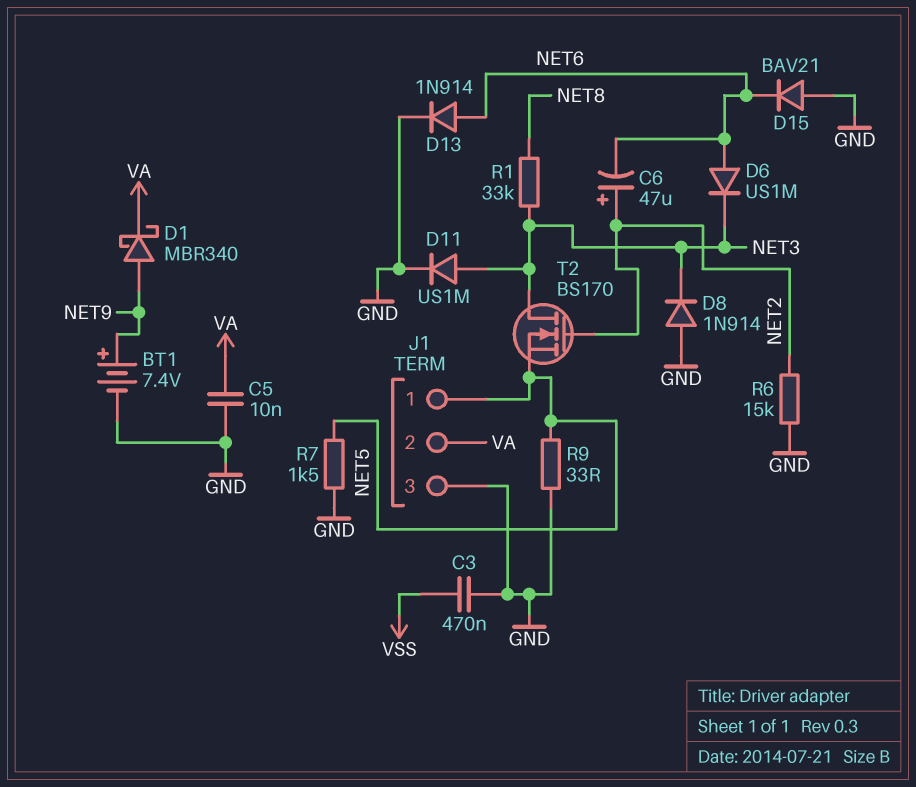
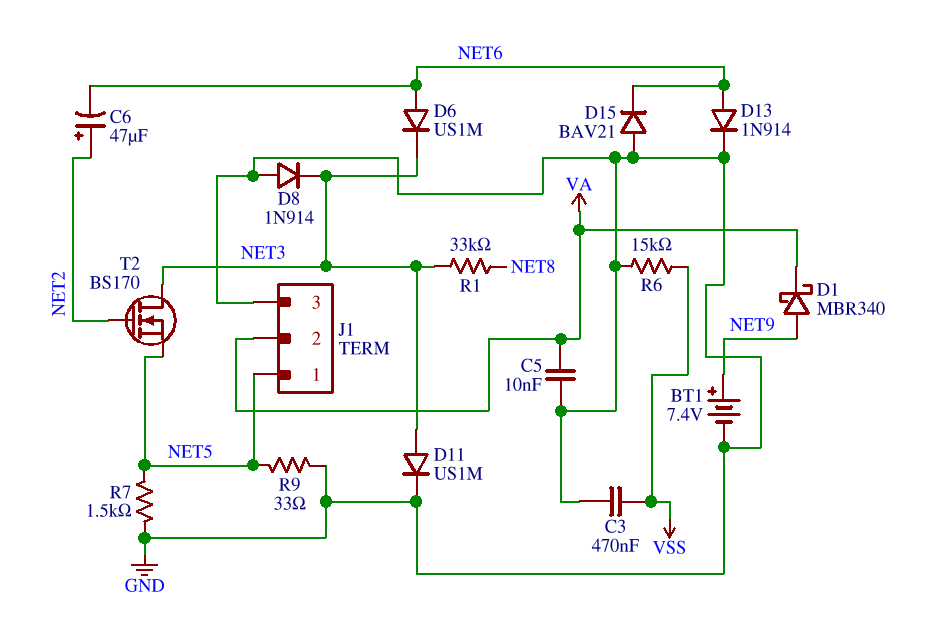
R6: 15k (GND, NET2) -> 15k (GND, VSS)

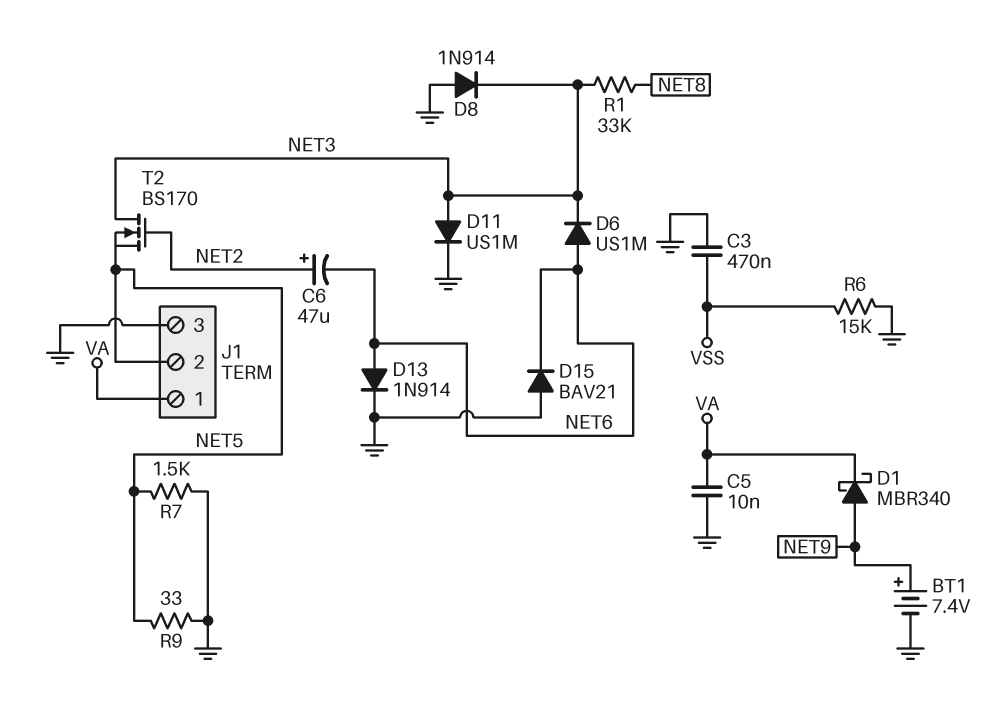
J1 pin 1: NET5 -> VA
J1 pin 2: VA -> NET5

